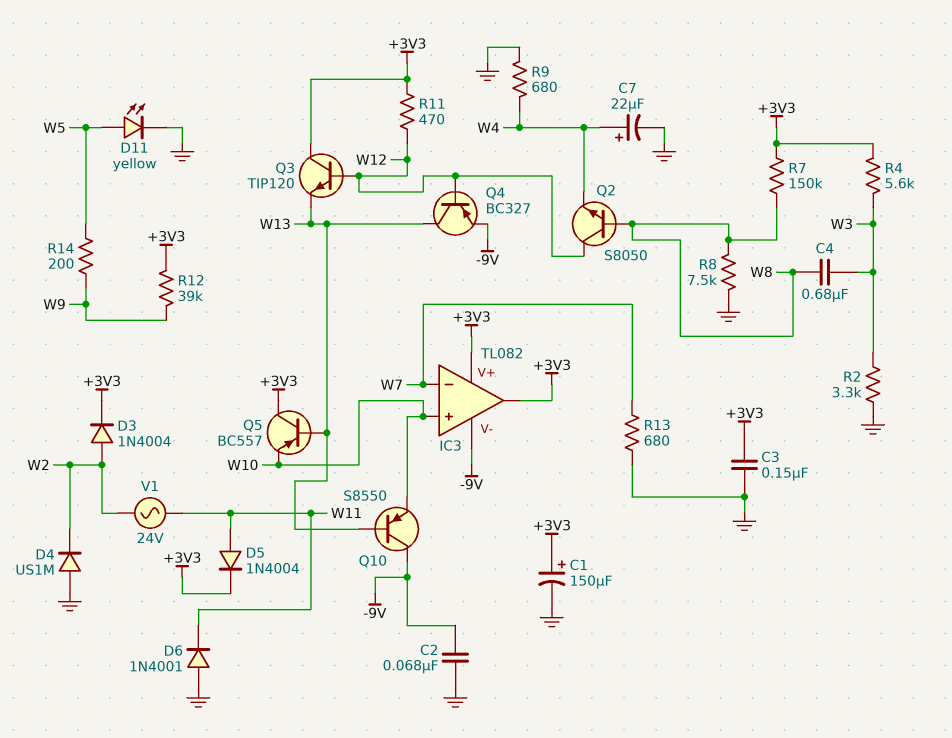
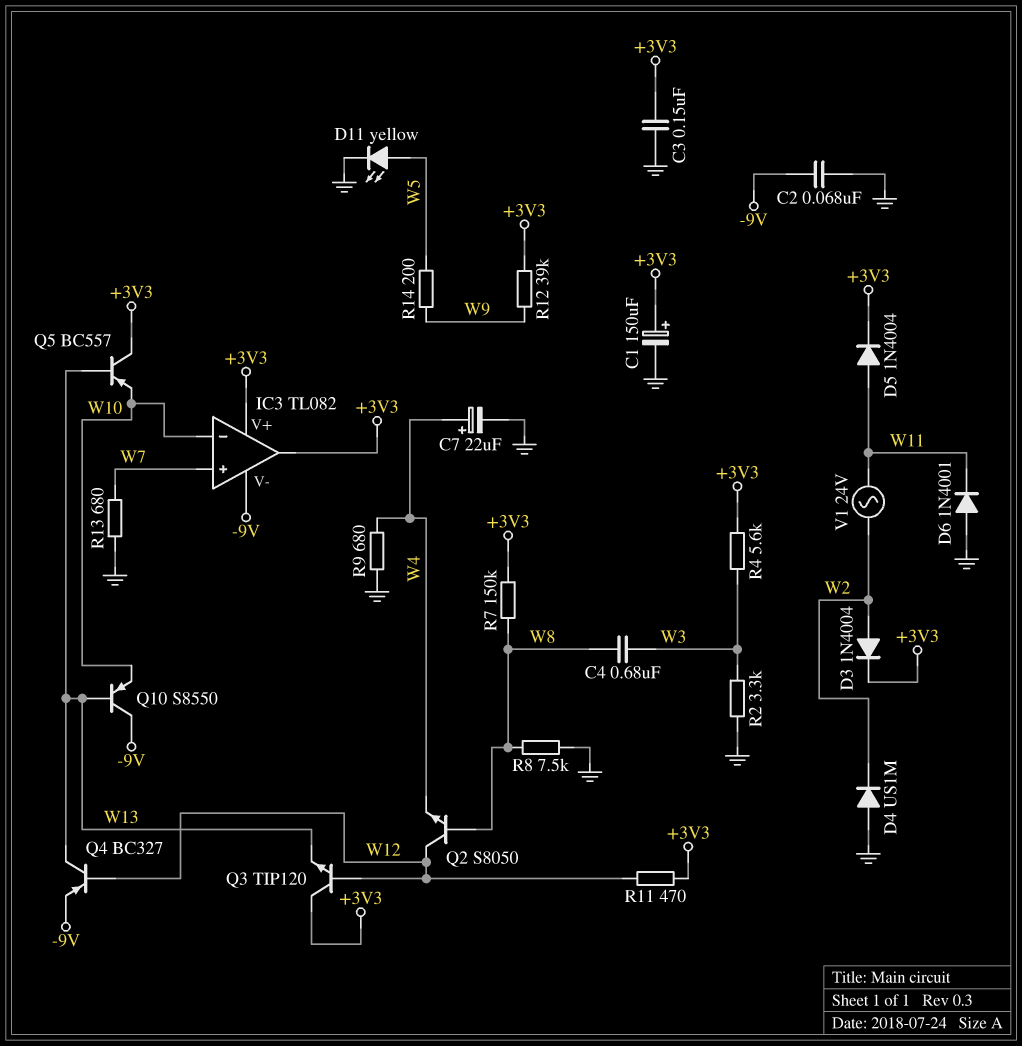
IC3 pin in+: W10 -> W7
IC3 pin in-: W7 -> W10

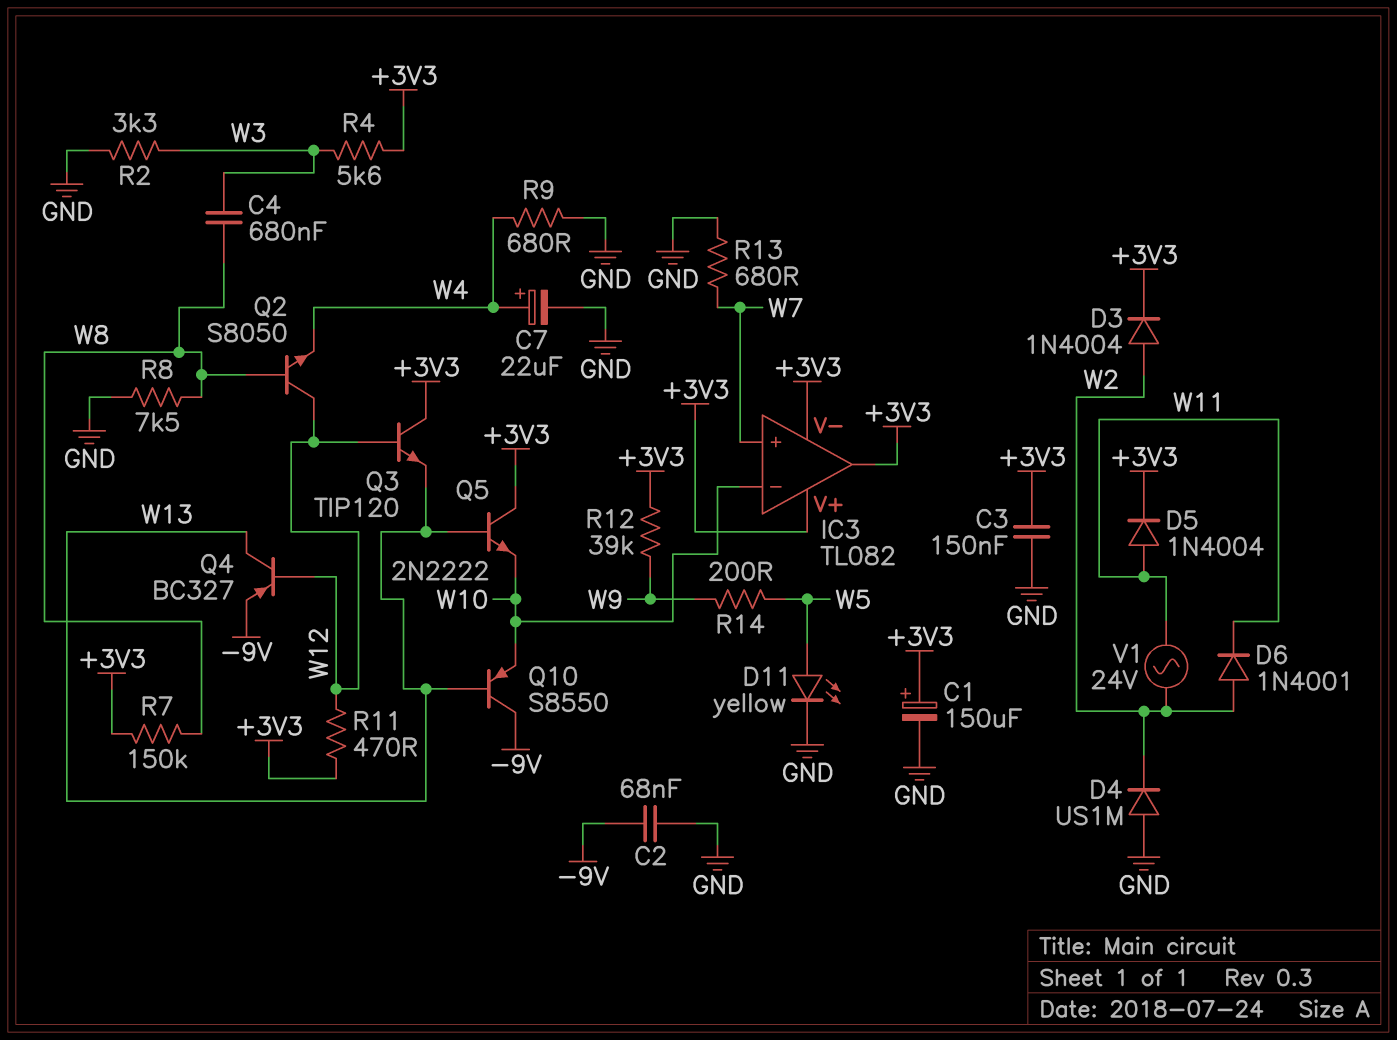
D6: diode 1N4001 (A GND, K W11) -> diode 1N4001 (A W2, K W11)
IC3 pin V-: -9V -> +3V3
Q5: PNP BC557 (B W13, C +3V3, E W10) -> NPN 2N2222 (B W13, C +3V3, E W10)

